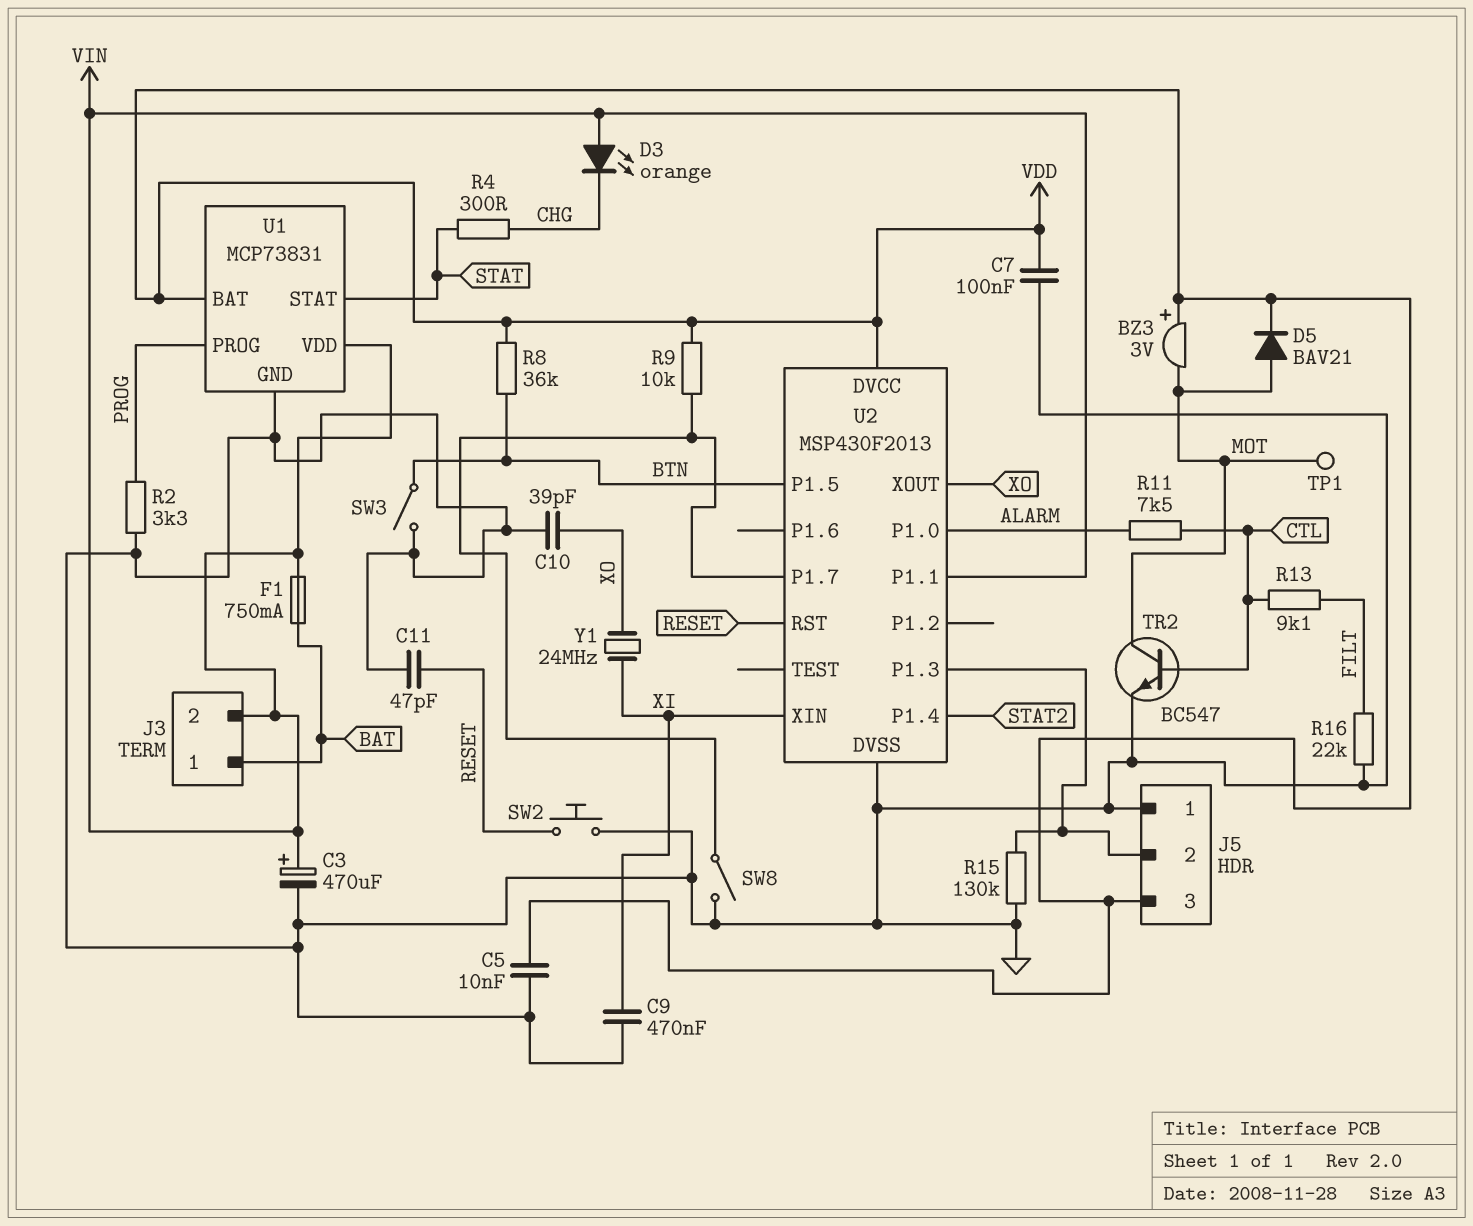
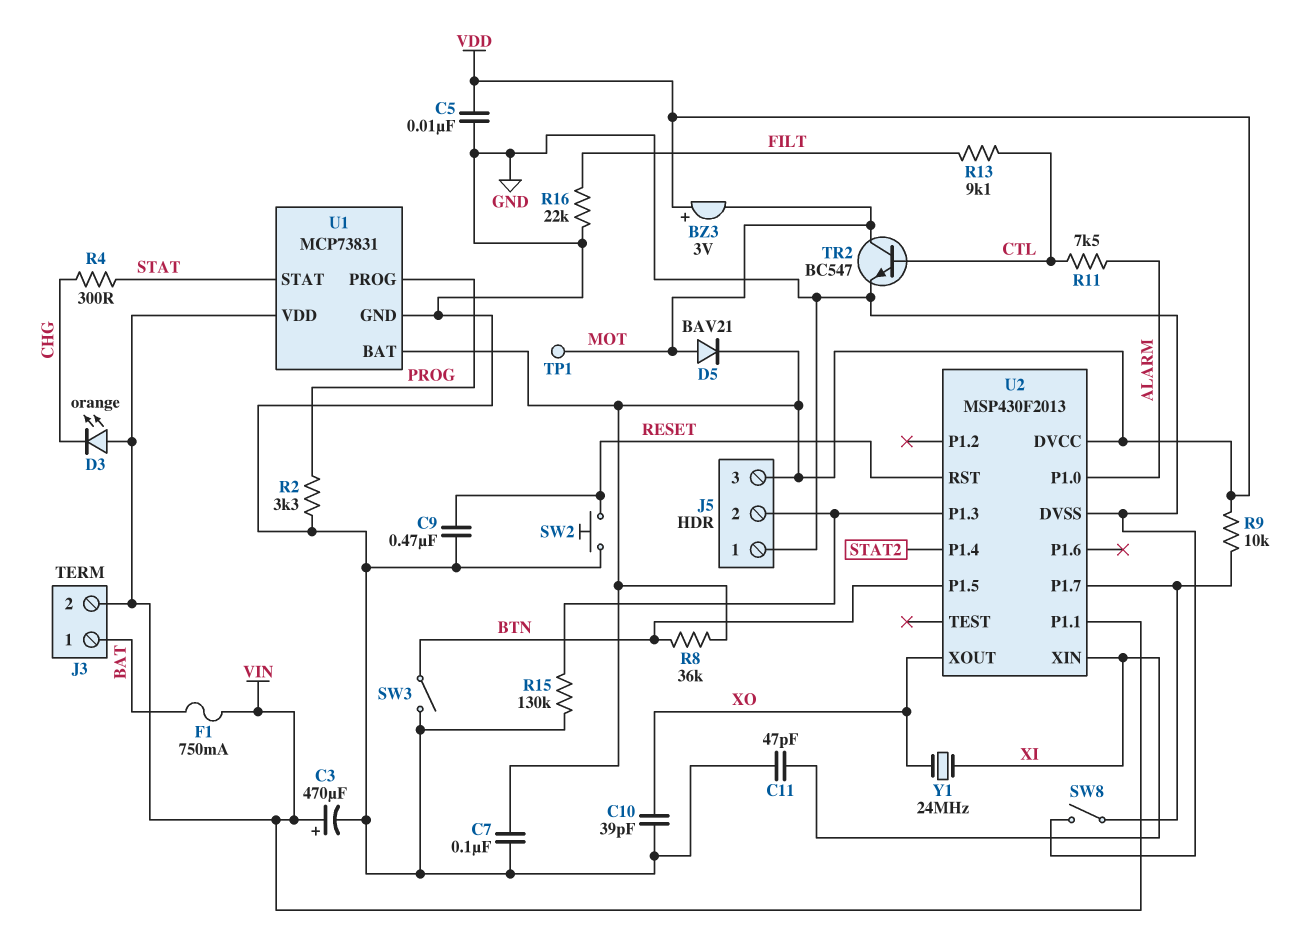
C9: 470nF (GND, XI) -> 470nF (GND, RESET)
C11: 47pF (GND, RESET) -> 47pF (GND, XI)

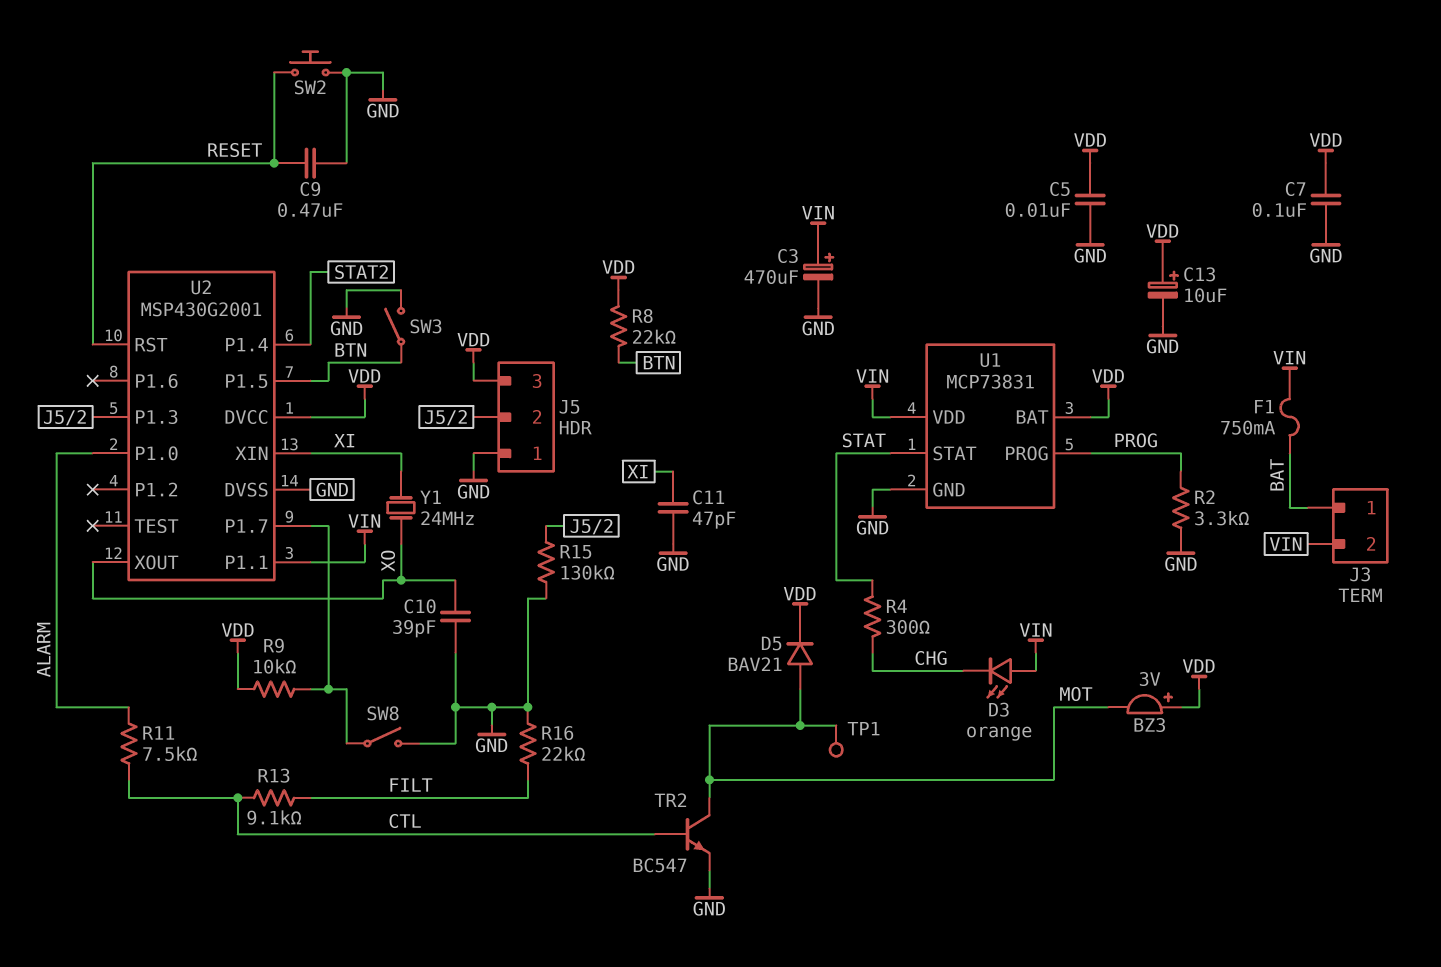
C13: none -> 10uF (plus VDD, minus GND)
R8: 36k (BTN, VDD) -> 22k (BTN, VDD)
U2: MSP430F2013 -> MSP430G2001

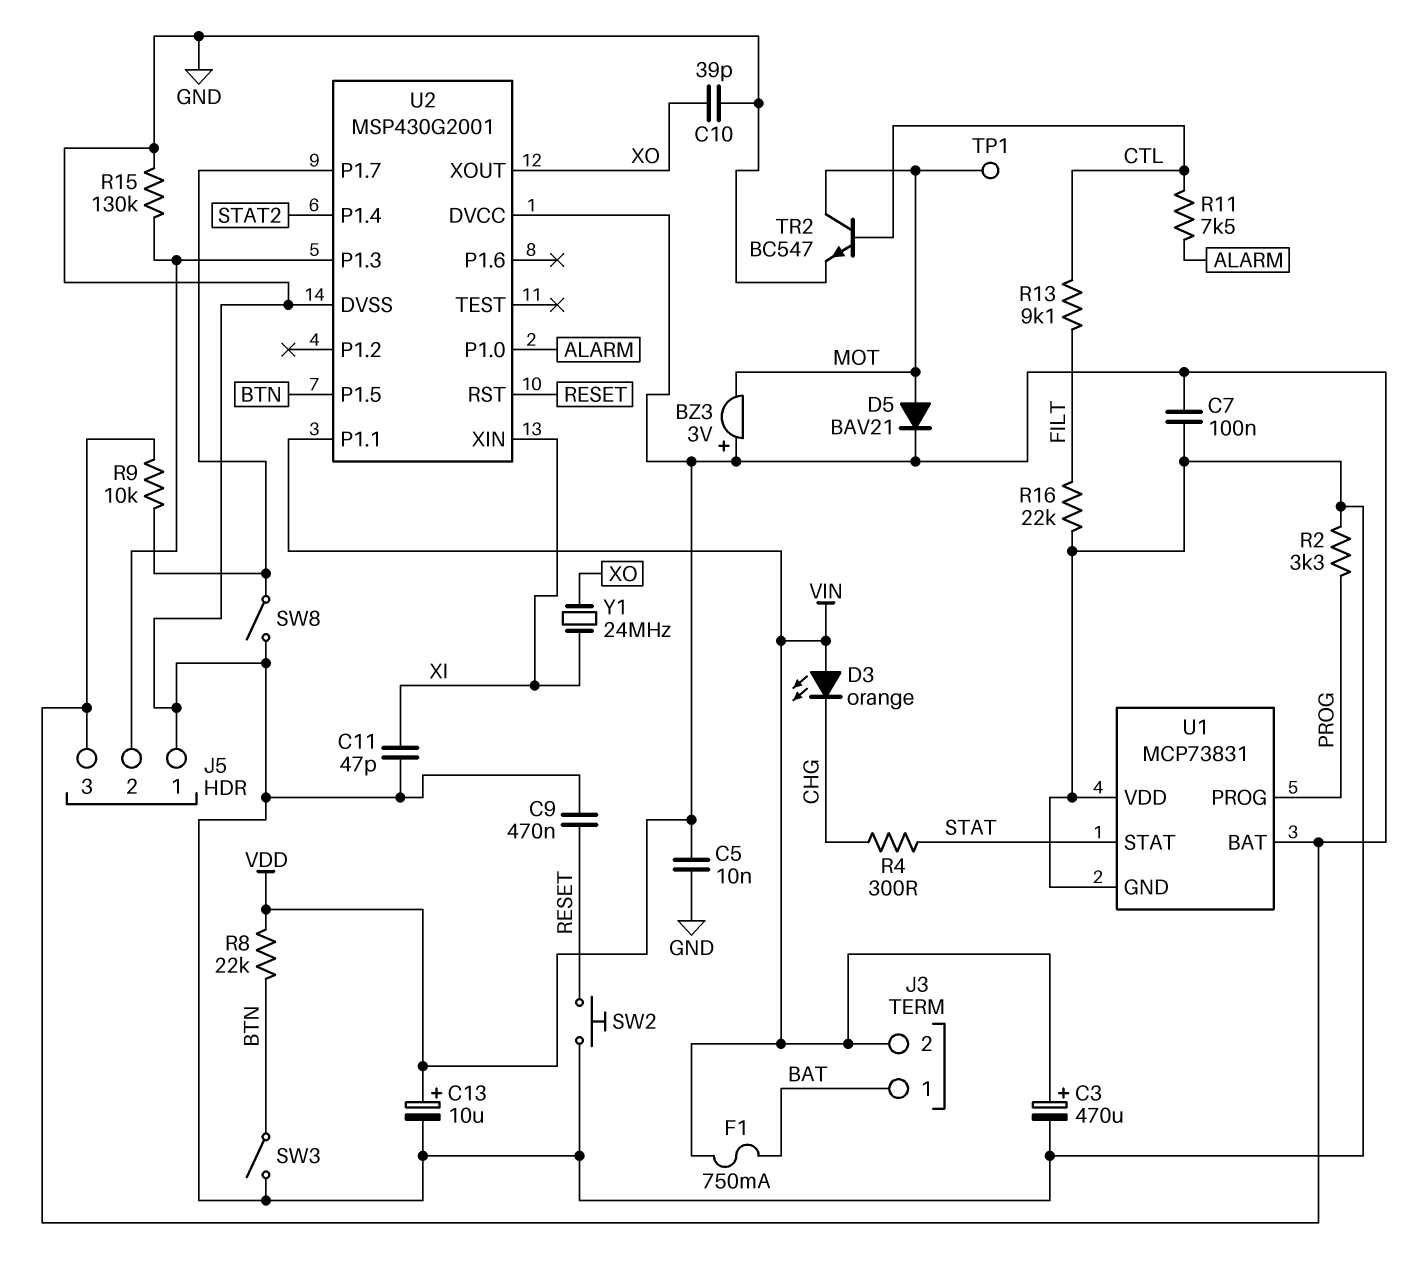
U1 pin VDD: VIN -> GND

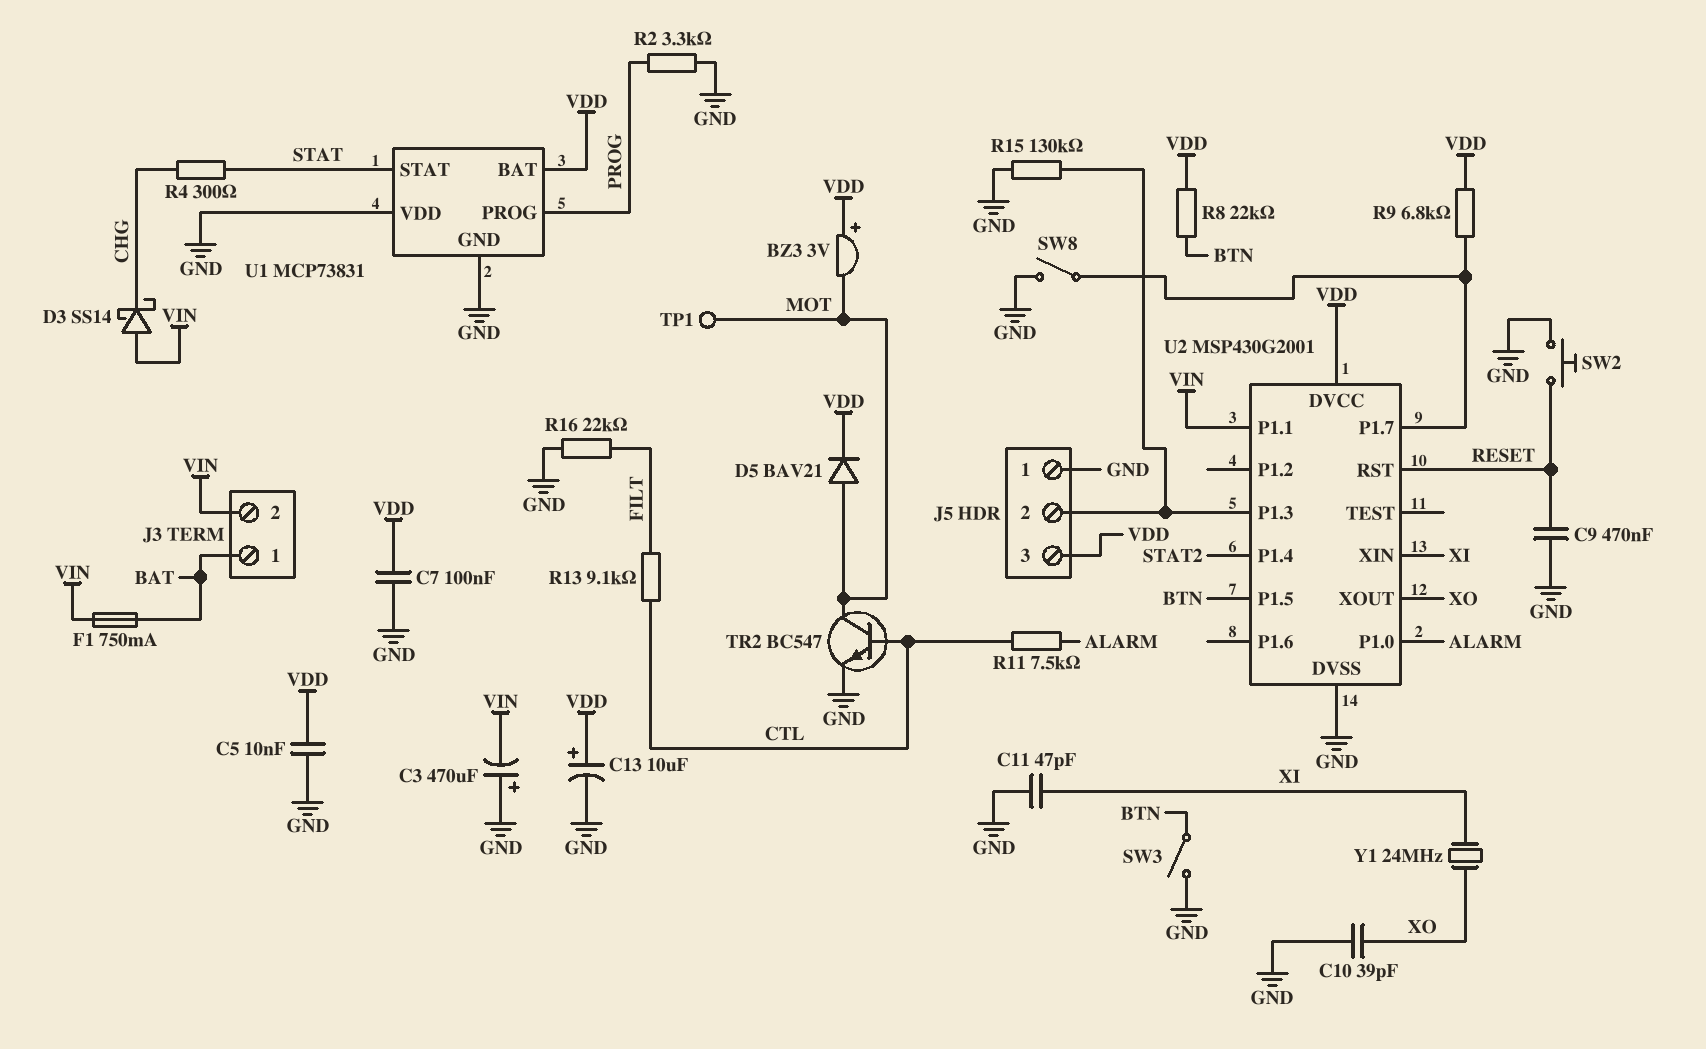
C3: 470uF (plus VIN, minus GND) -> 470uF (plus GND, minus VIN)
D3: LED orange (A VIN, K CHG) -> schottky SS14 (A VIN, K CHG)
R9: 10k (U2/P1.7, VDD) -> 6.8k (U2/P1.7, VDD)

